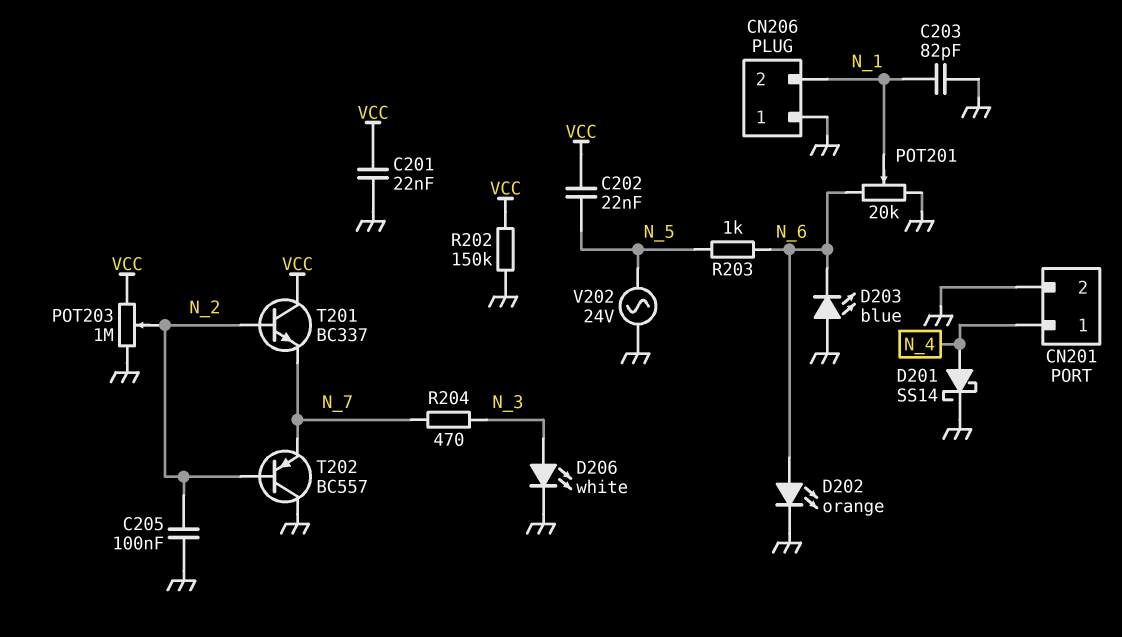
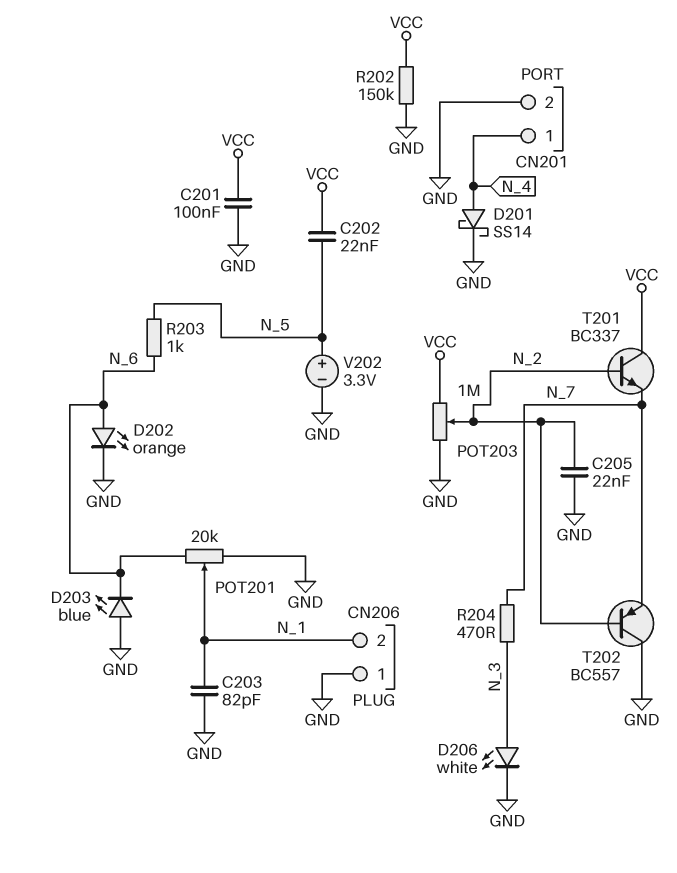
C201: 22nF (GND, VCC) -> 100nF (GND, VCC)
C205: 100nF (GND, N_2) -> 22nF (GND, N_2)
V202: AC 24V (GND, N_5) -> 3.3V (plus N_5, minus GND)

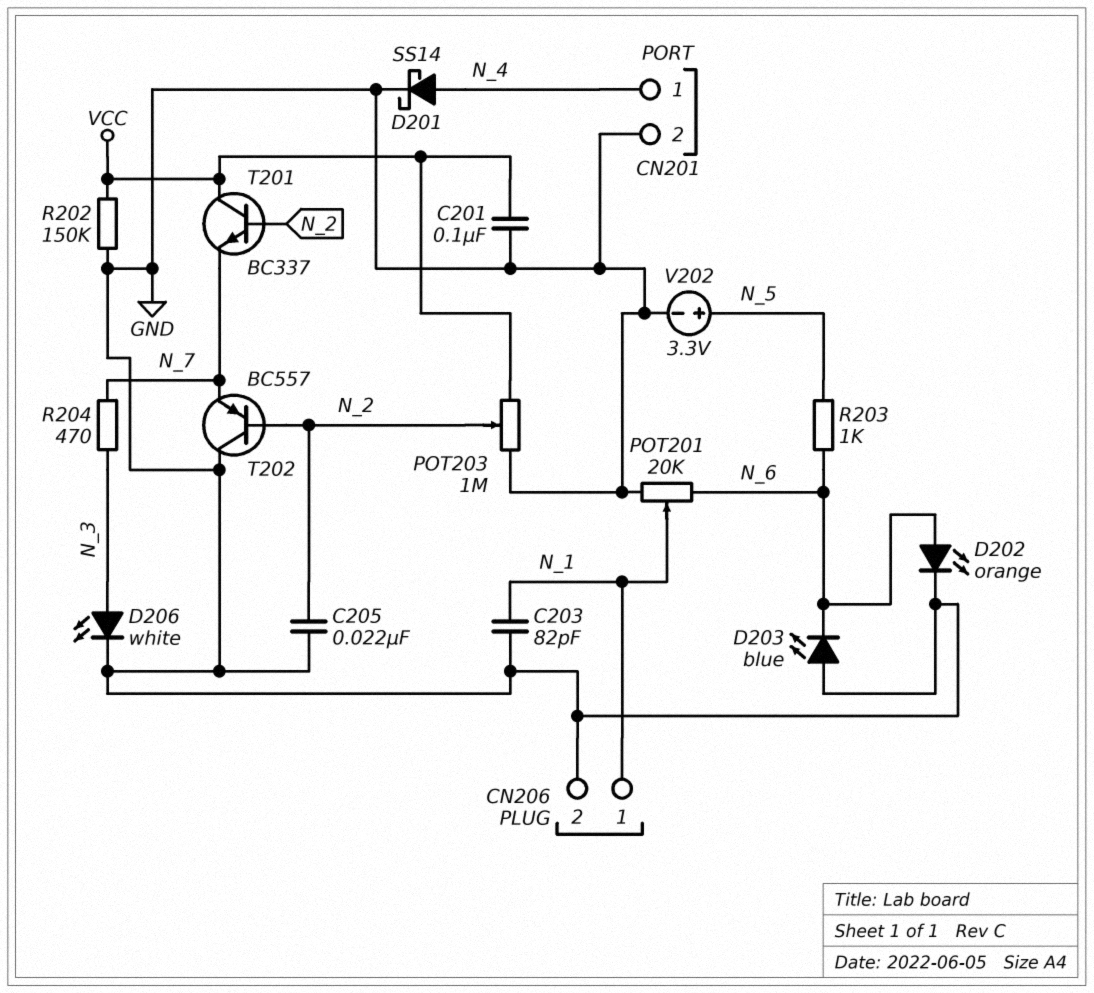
C202: 22nF (N_5, VCC) -> none
CN206 pin 1: GND -> N_1
CN206 pin 2: N_1 -> GND

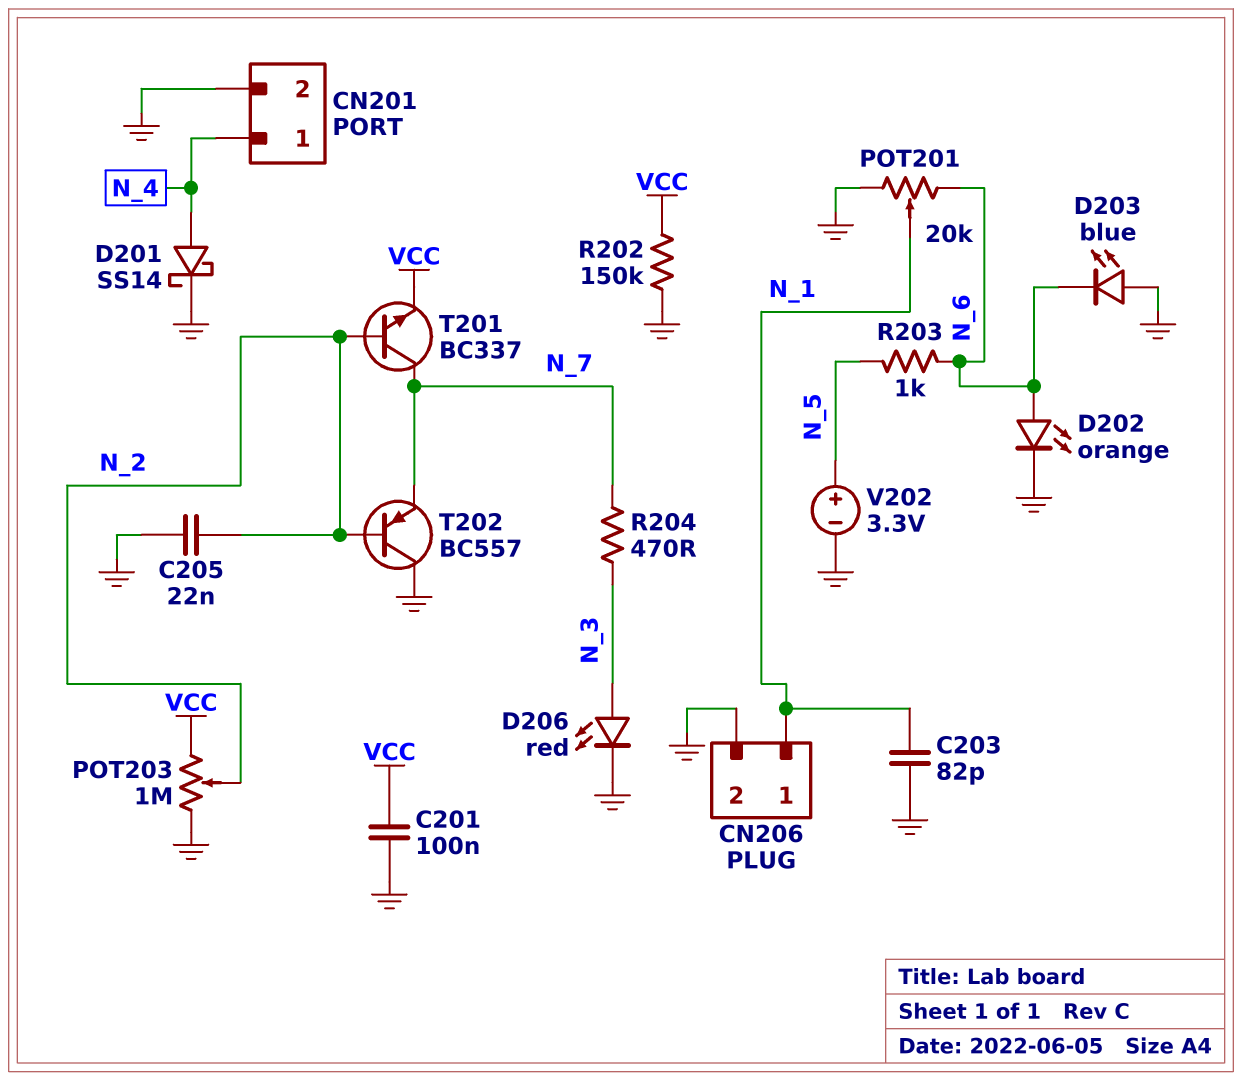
D206: LED white (A N_3, K GND) -> LED red (A N_3, K GND)
T201: NPN BC337 (B N_2, C VCC, E N_7) -> NPN BC337 (B N_2, C N_7, E VCC)

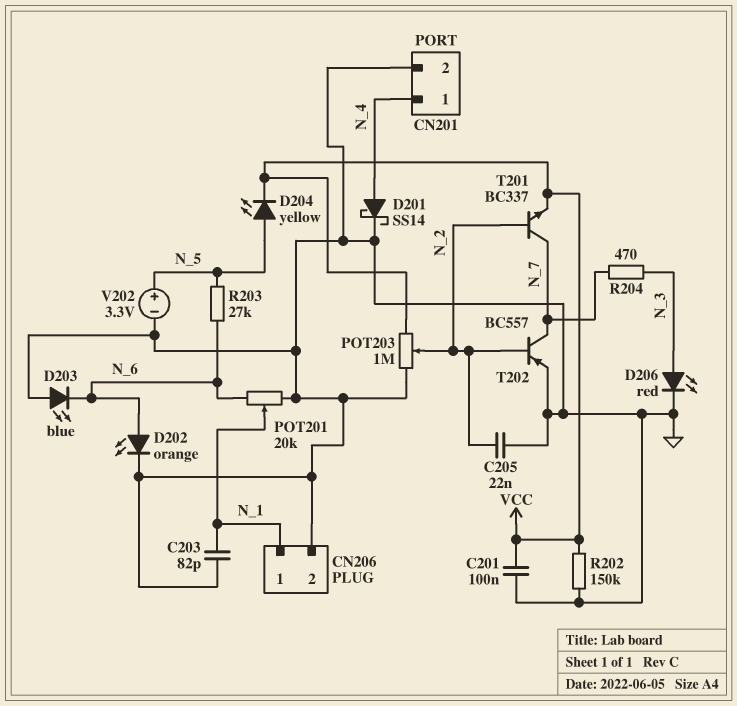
D204: none -> LED yellow (A N_5, K VCC)
R203: 1k (N_5, N_6) -> 27k (N_5, N_6)
T202: PNP BC557 (B N_2, C GND, E N_7) -> PNP BC557 (B N_2, C N_7, E GND)

